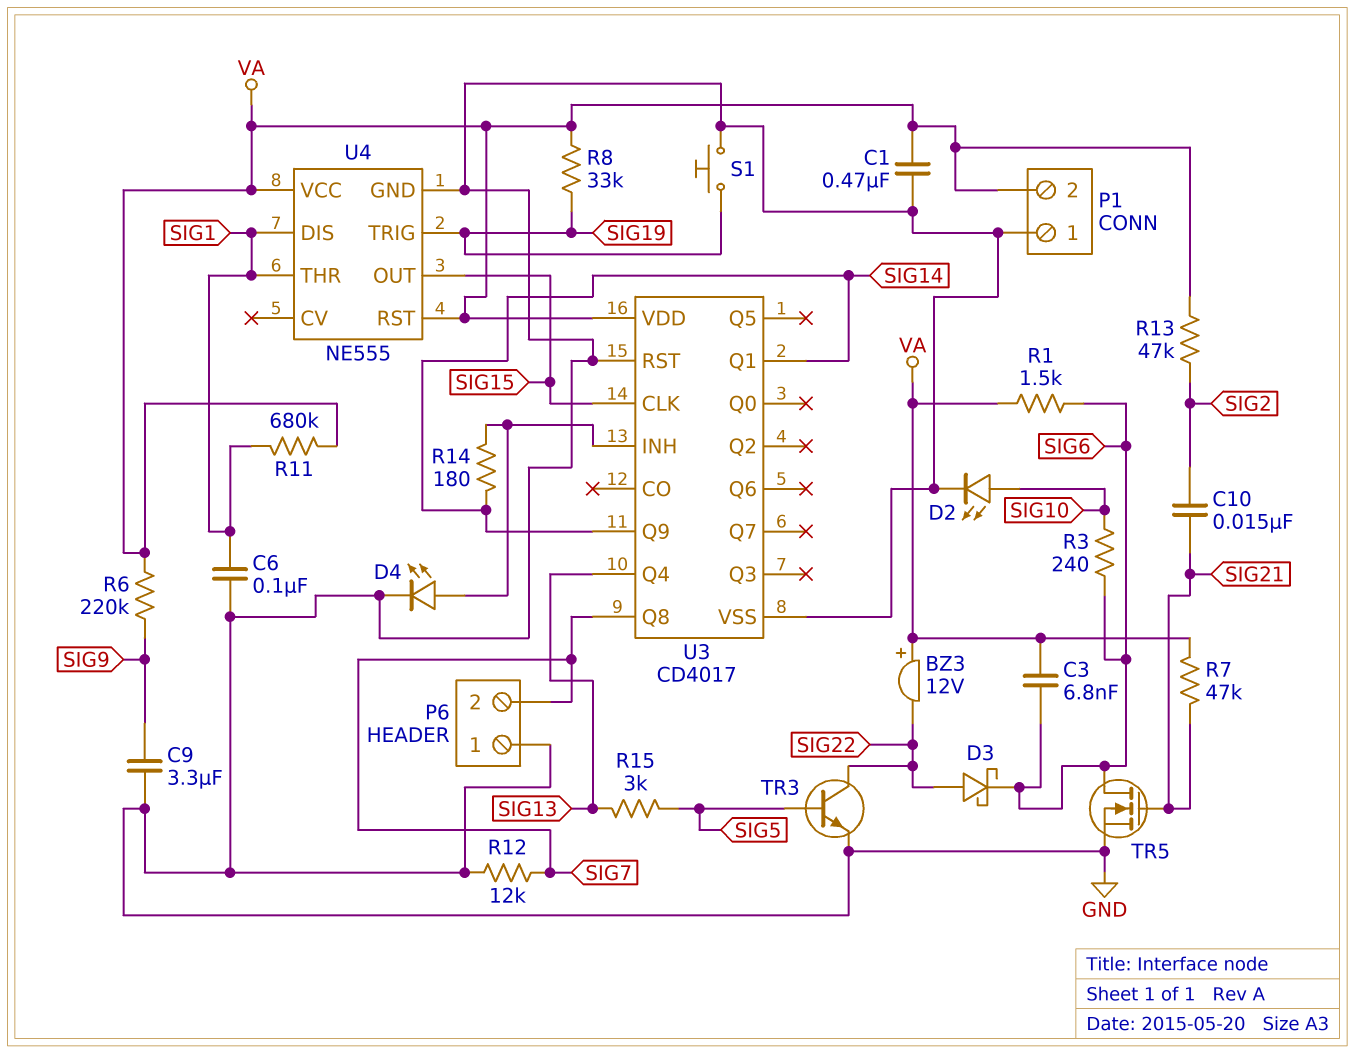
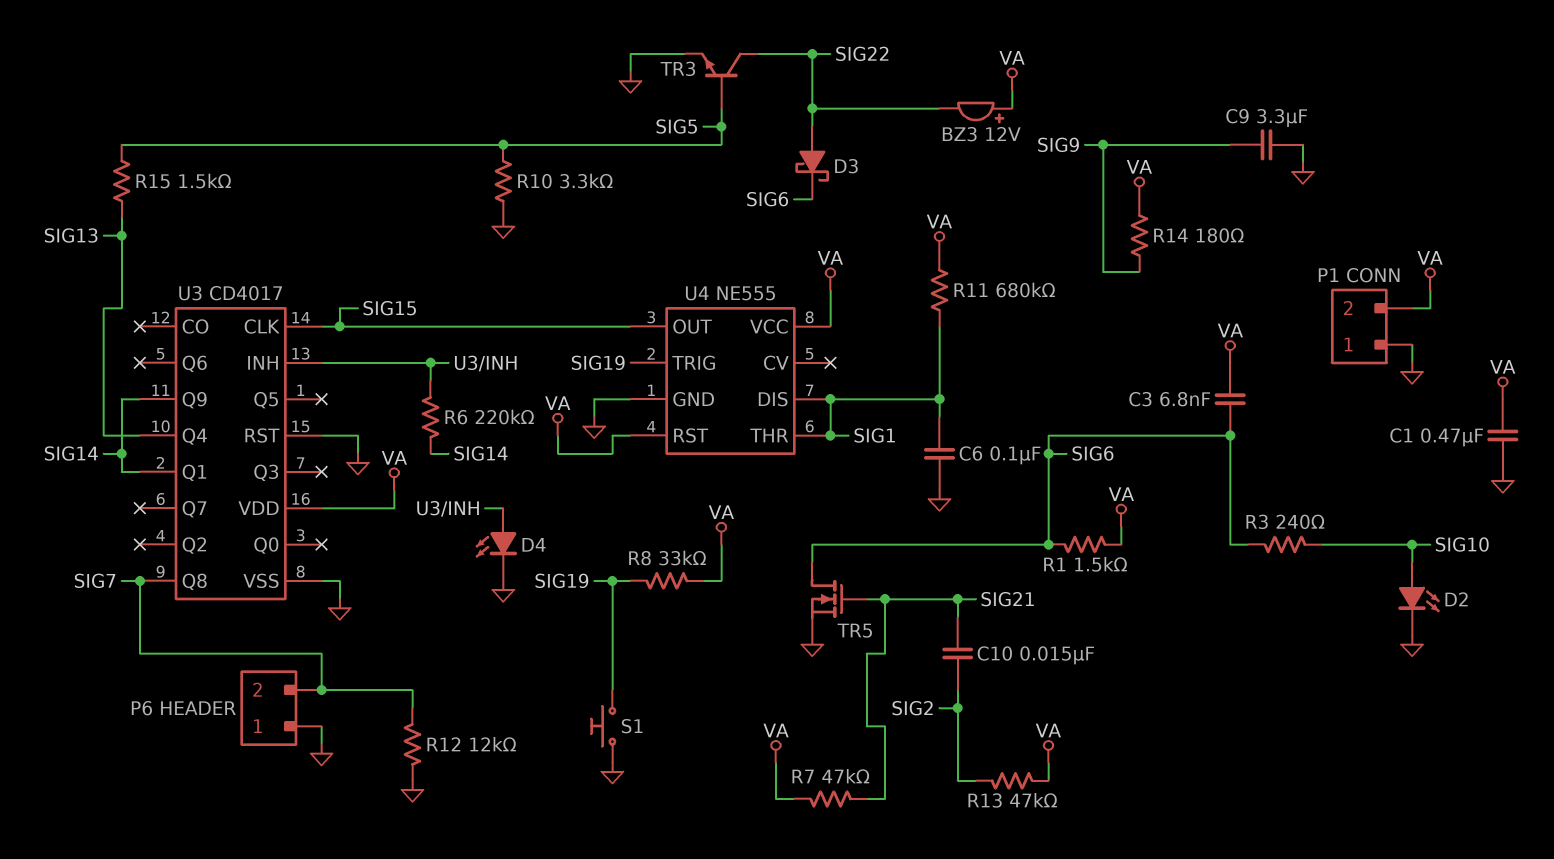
R6: 220k (SIG9, VA) -> 220k (SIG14, U3/INH)
R10: none -> 3.3k (GND, SIG5)
R14: 180 (SIG14, U3/INH) -> 180 (SIG9, VA)
R15: 3k (SIG5, SIG13) -> 1.5k (SIG5, SIG13)

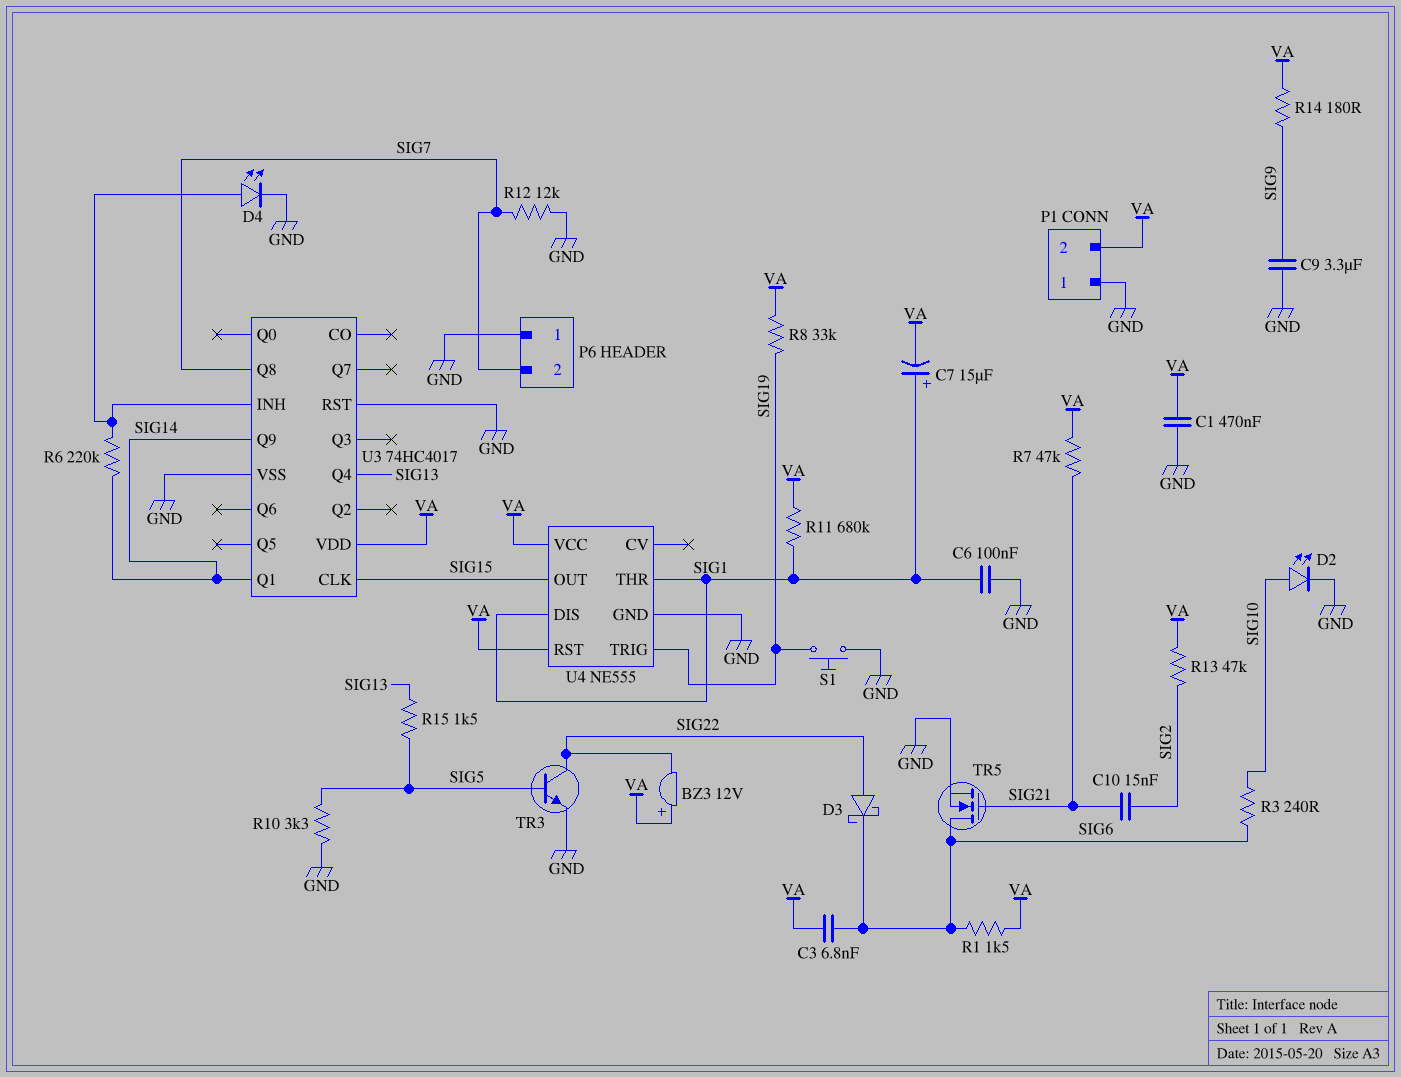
C7: none -> 15uF (plus SIG1, minus VA)
U3: CD4017 -> 74HC4017

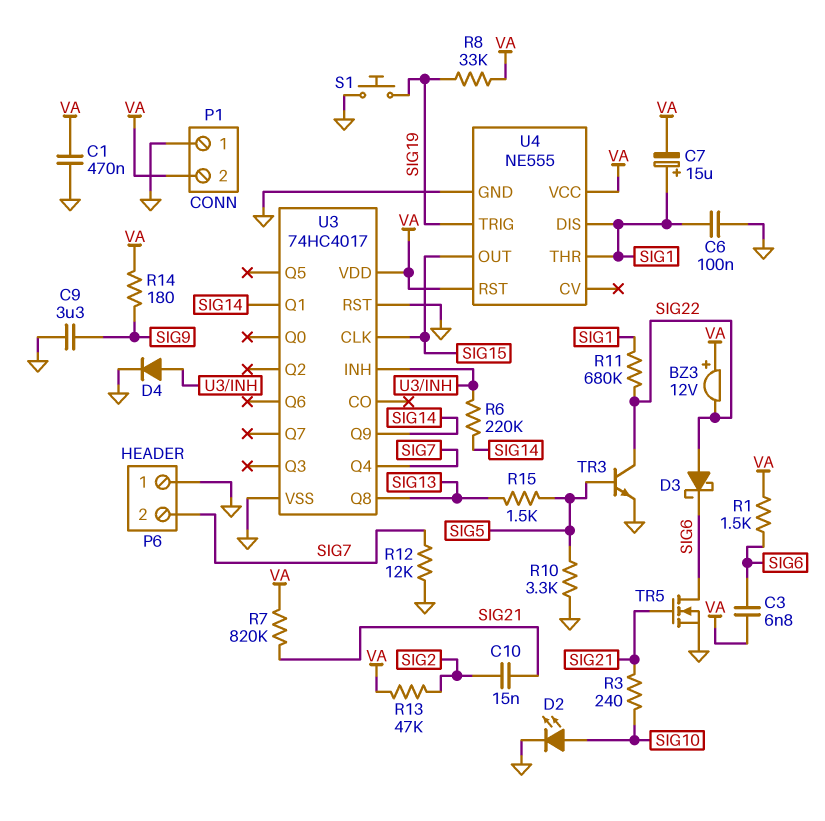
D4: LED (A U3/INH, K GND) -> diode (A U3/INH, K GND)
R3: 240 (SIG6, SIG10) -> 240 (SIG10, SIG21)
R7: 47k (SIG21, VA) -> 820k (SIG21, VA)
R11: 680k (SIG1, VA) -> 680k (SIG1, SIG22)
U3 pin Q4: SIG13 -> SIG7
U3 pin Q8: SIG7 -> SIG13

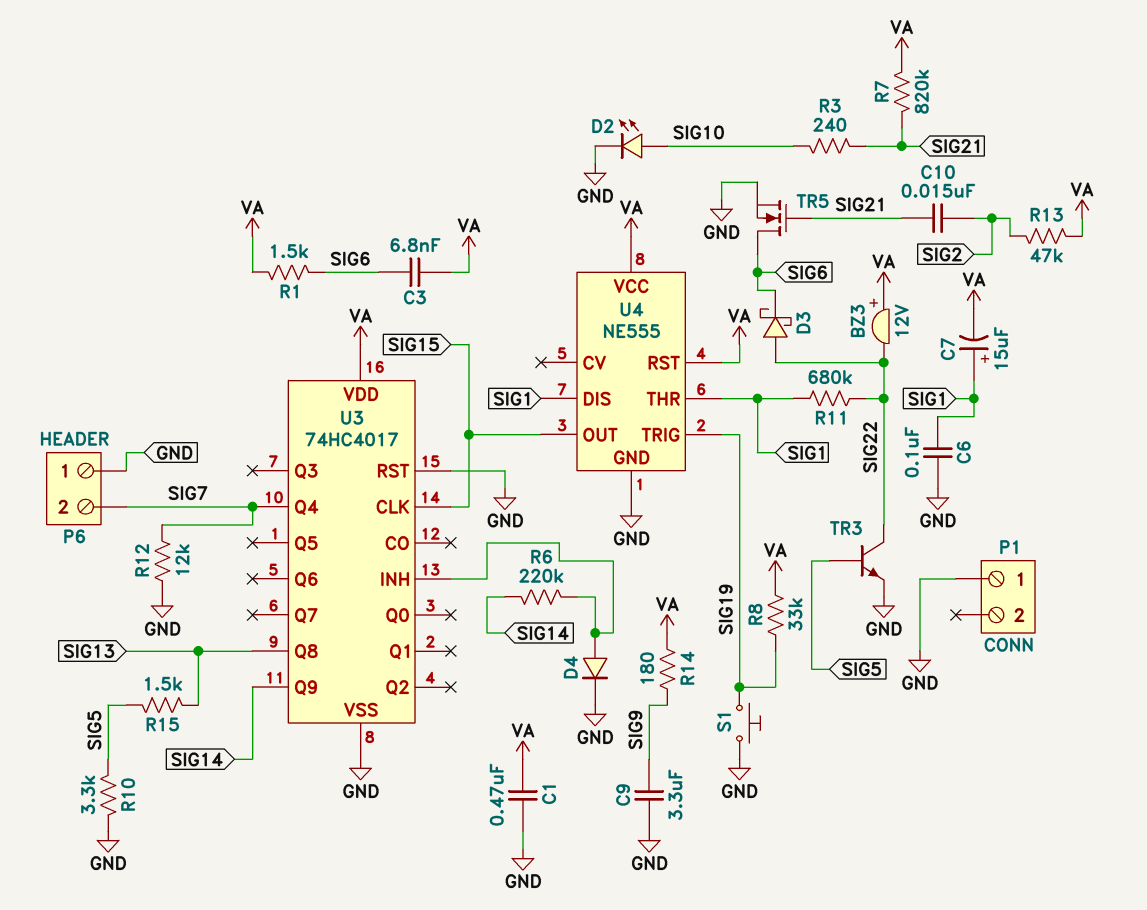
P1 pin 2: VA -> none
U3 pin Q1: SIG14 -> none

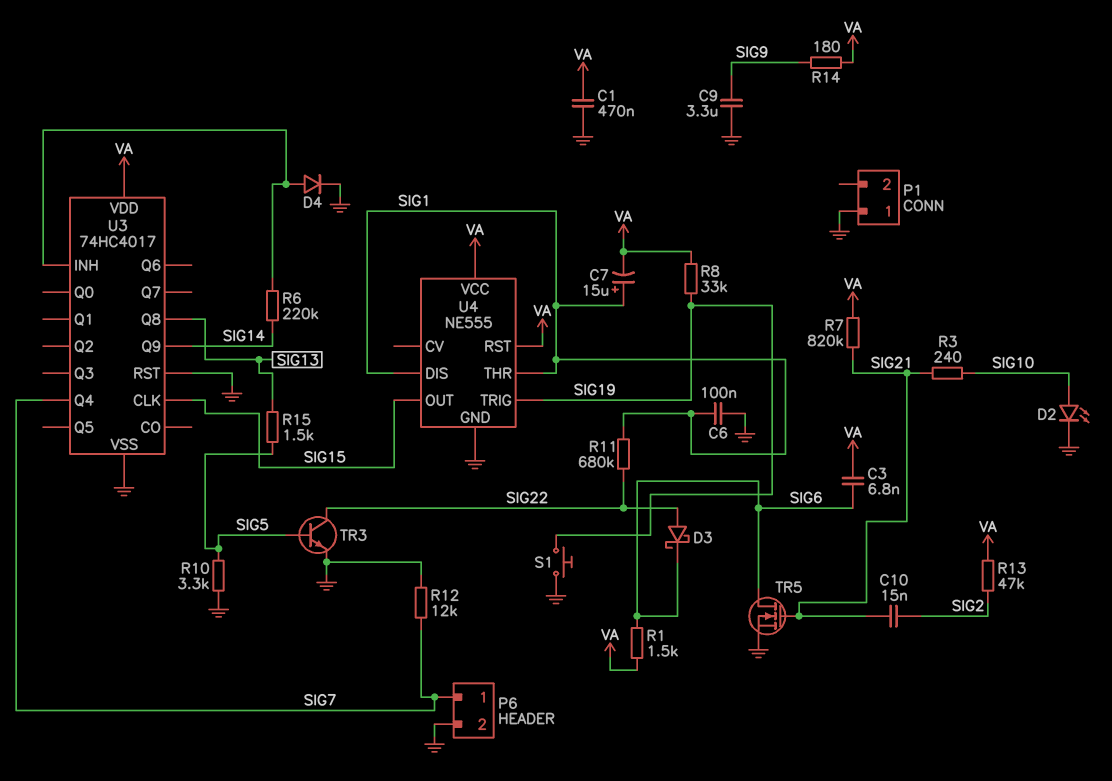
BZ3: buzzer 12V (plus VA, minus SIG22) -> none
P6 pin 1: GND -> SIG7
P6 pin 2: SIG7 -> GND

